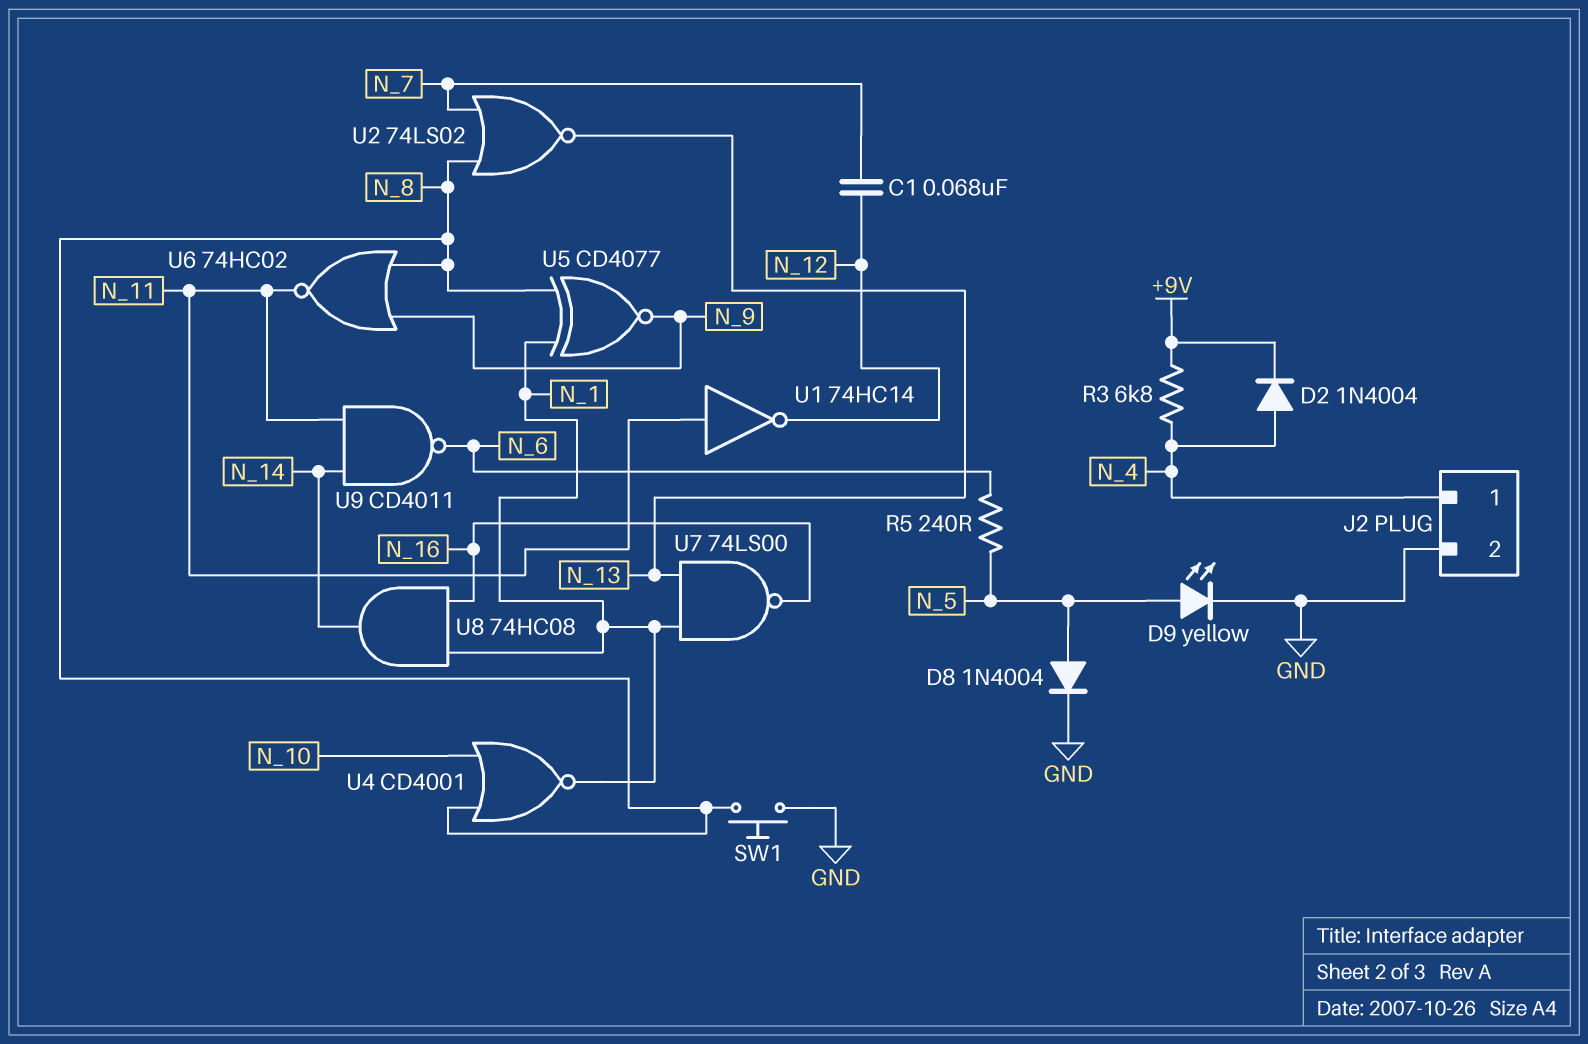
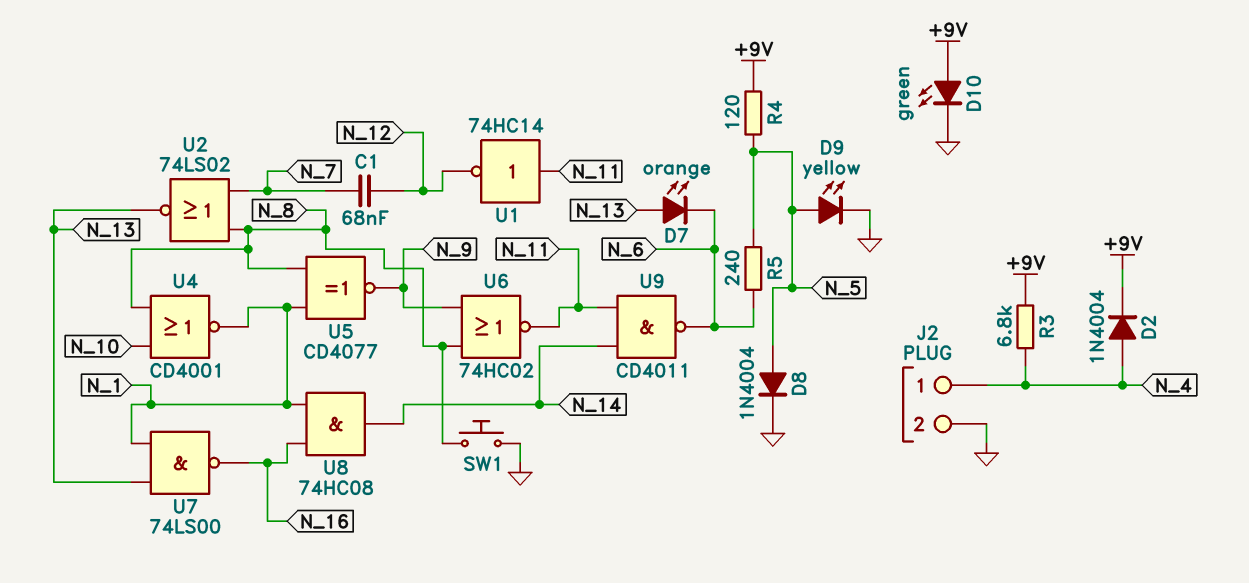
D7: none -> LED orange (A N_13, K N_6)
D10: none -> LED green (A +9V, K GND)
R4: none -> 120 (+9V, N_5)

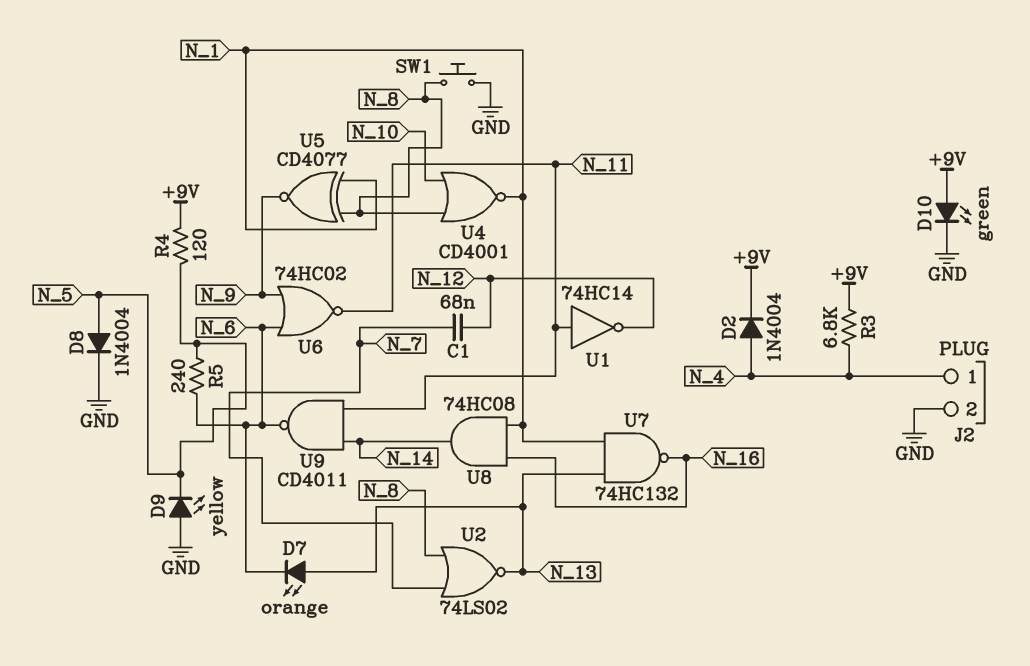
D9: LED yellow (A N_5, K GND) -> LED yellow (A GND, K N_5)
U6: NOR 74HC02 (in N_8, in N_9, out N_11) -> NOR 74HC02 (in N_6, in N_9, out N_11)
U7: NAND 74LS00 (in N_1, in N_13, out N_16) -> NAND 74HC132 (in N_1, in N_13, out N_16)

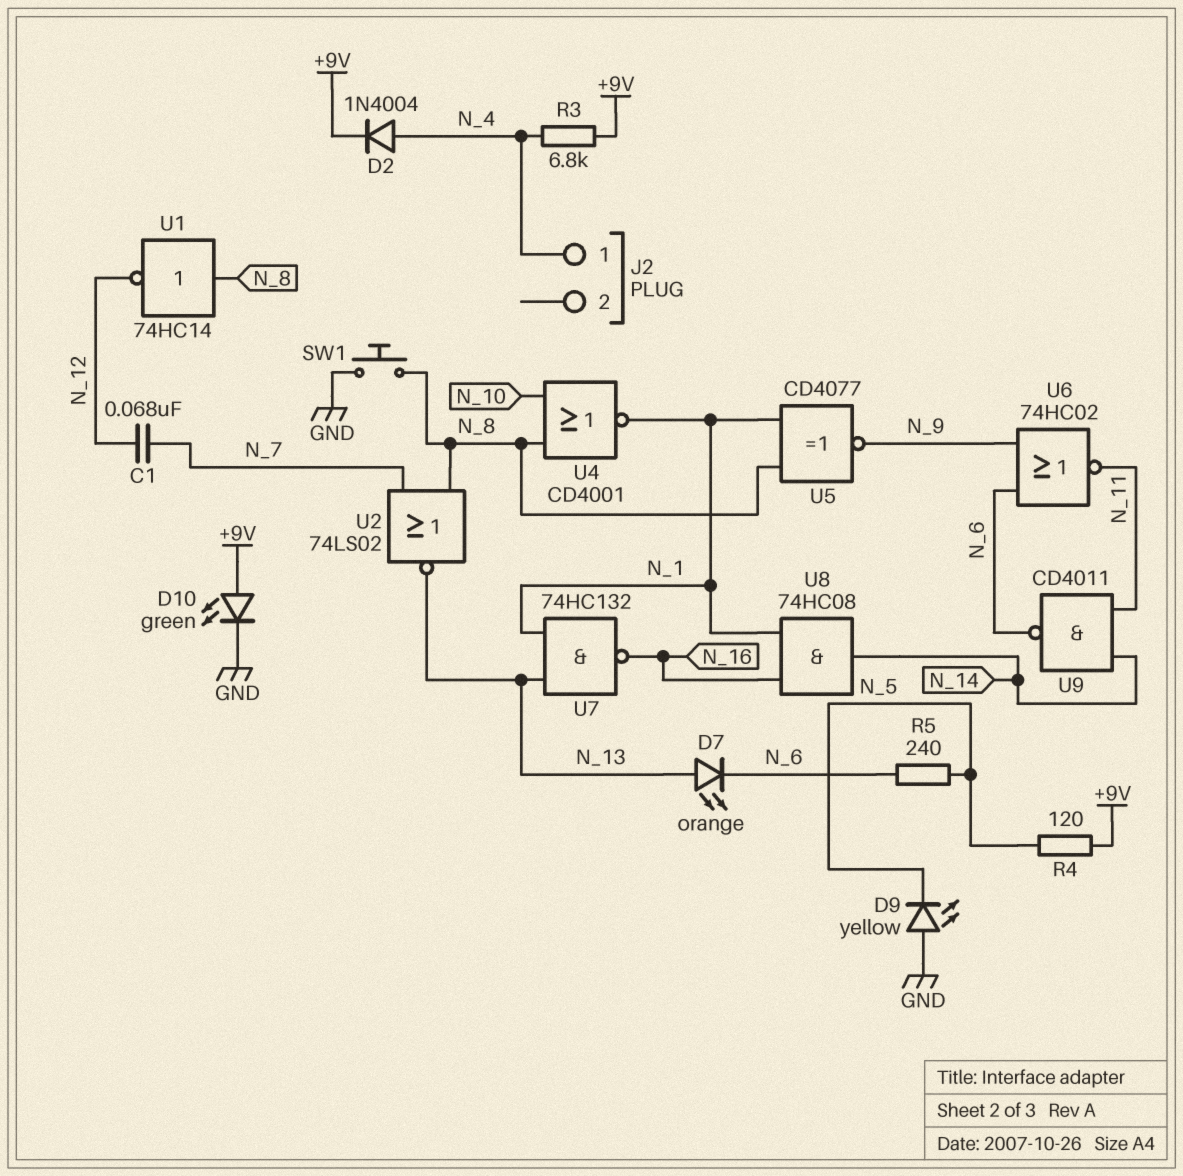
D8: diode 1N4004 (A N_5, K GND) -> none
J2 pin 2: GND -> none
U1: NOT 74HC14 (in N_11, out N_12) -> NOT 74HC14 (in N_8, out N_12)

